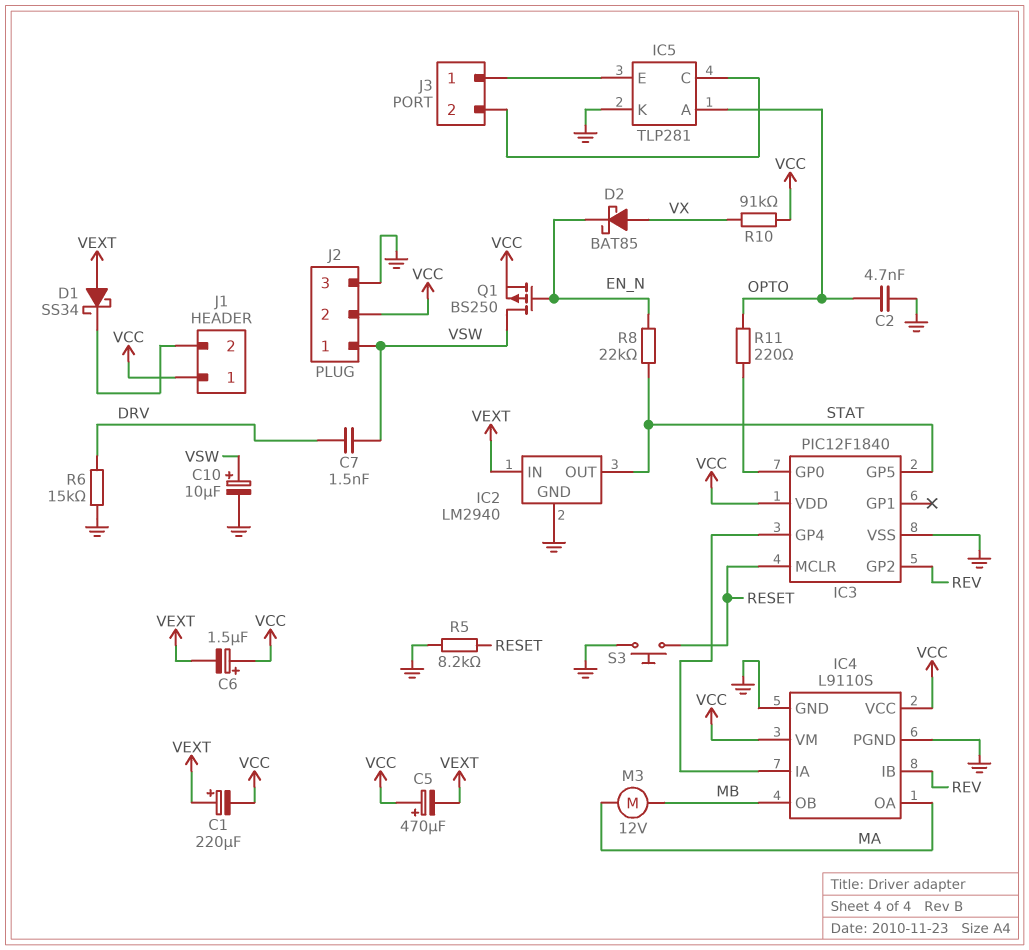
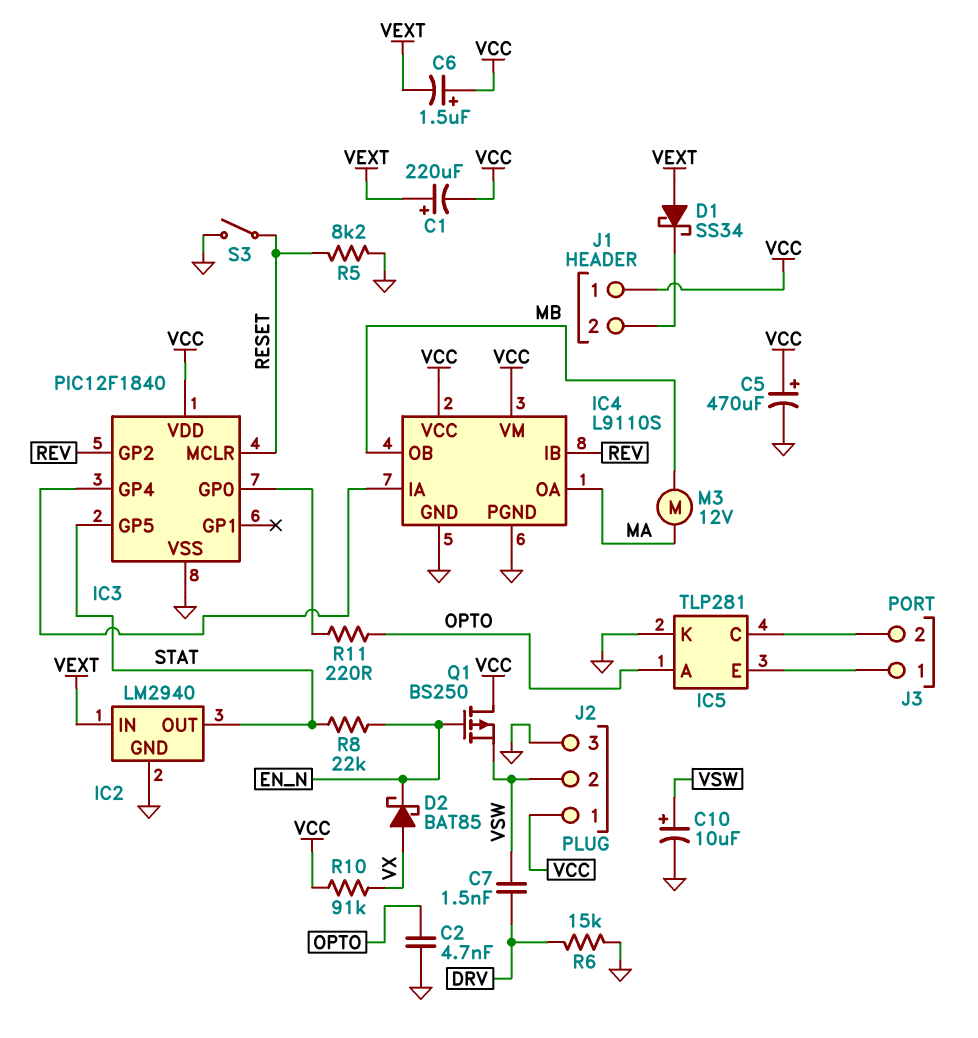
C5: 470uF (plus VCC, minus VEXT) -> 470uF (plus VCC, minus GND)
J2 pin 1: VSW -> VCC
J2 pin 2: VCC -> VSW
Q1: PMOS BS250 (G EN_N, D VSW, S VCC) -> PMOS BS250 (G EN_N, D VCC, S VSW)
S3: button (GND, RESET) -> switch (GND, RESET)

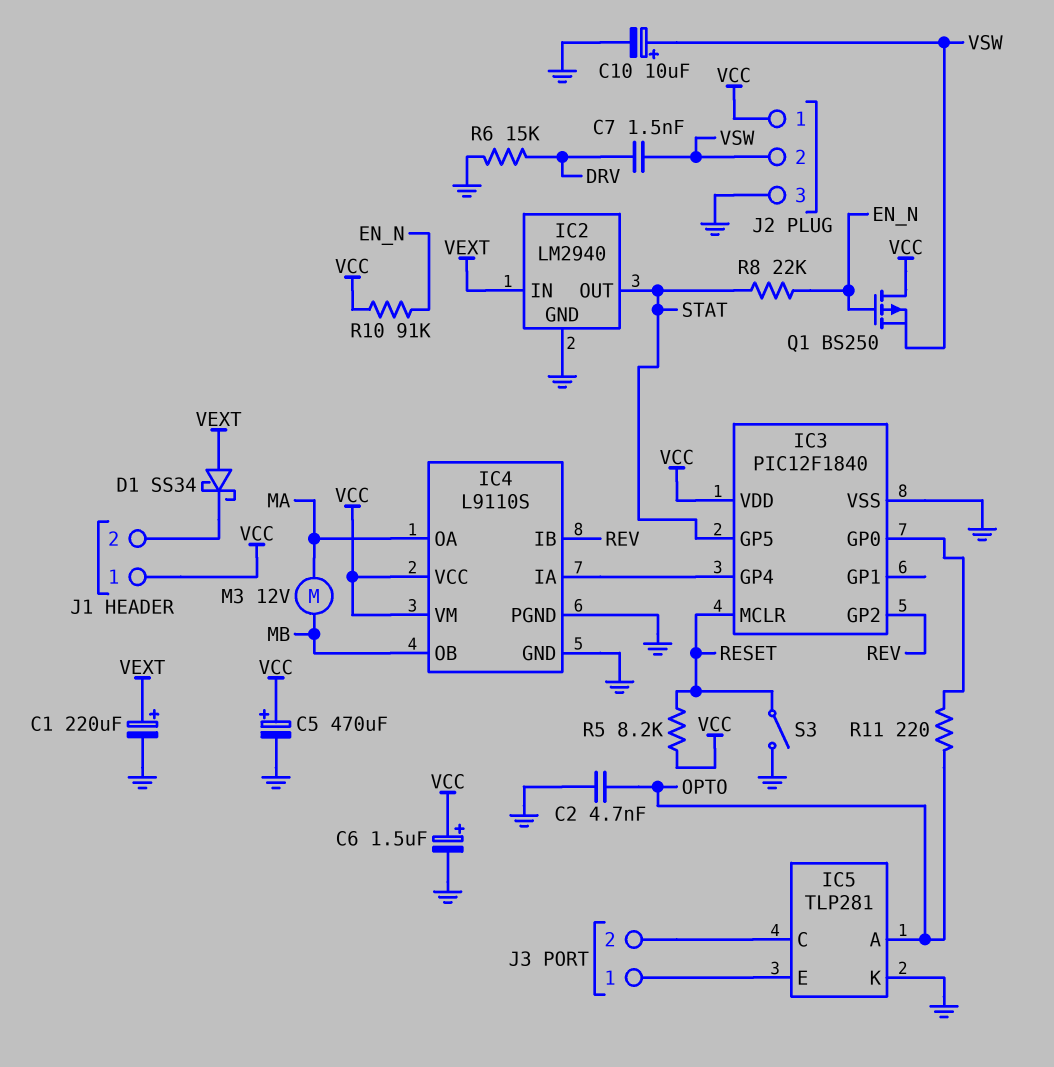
C1: 220uF (plus VEXT, minus VCC) -> 220uF (plus VEXT, minus GND)
C6: 1.5uF (plus VCC, minus VEXT) -> 1.5uF (plus VCC, minus GND)
D2: schottky BAT85 (A VX, K EN_N) -> none
R5: 8.2k (GND, RESET) -> 8.2k (RESET, VCC)
R10: 91k (VCC, VX) -> 91k (EN_N, VCC)

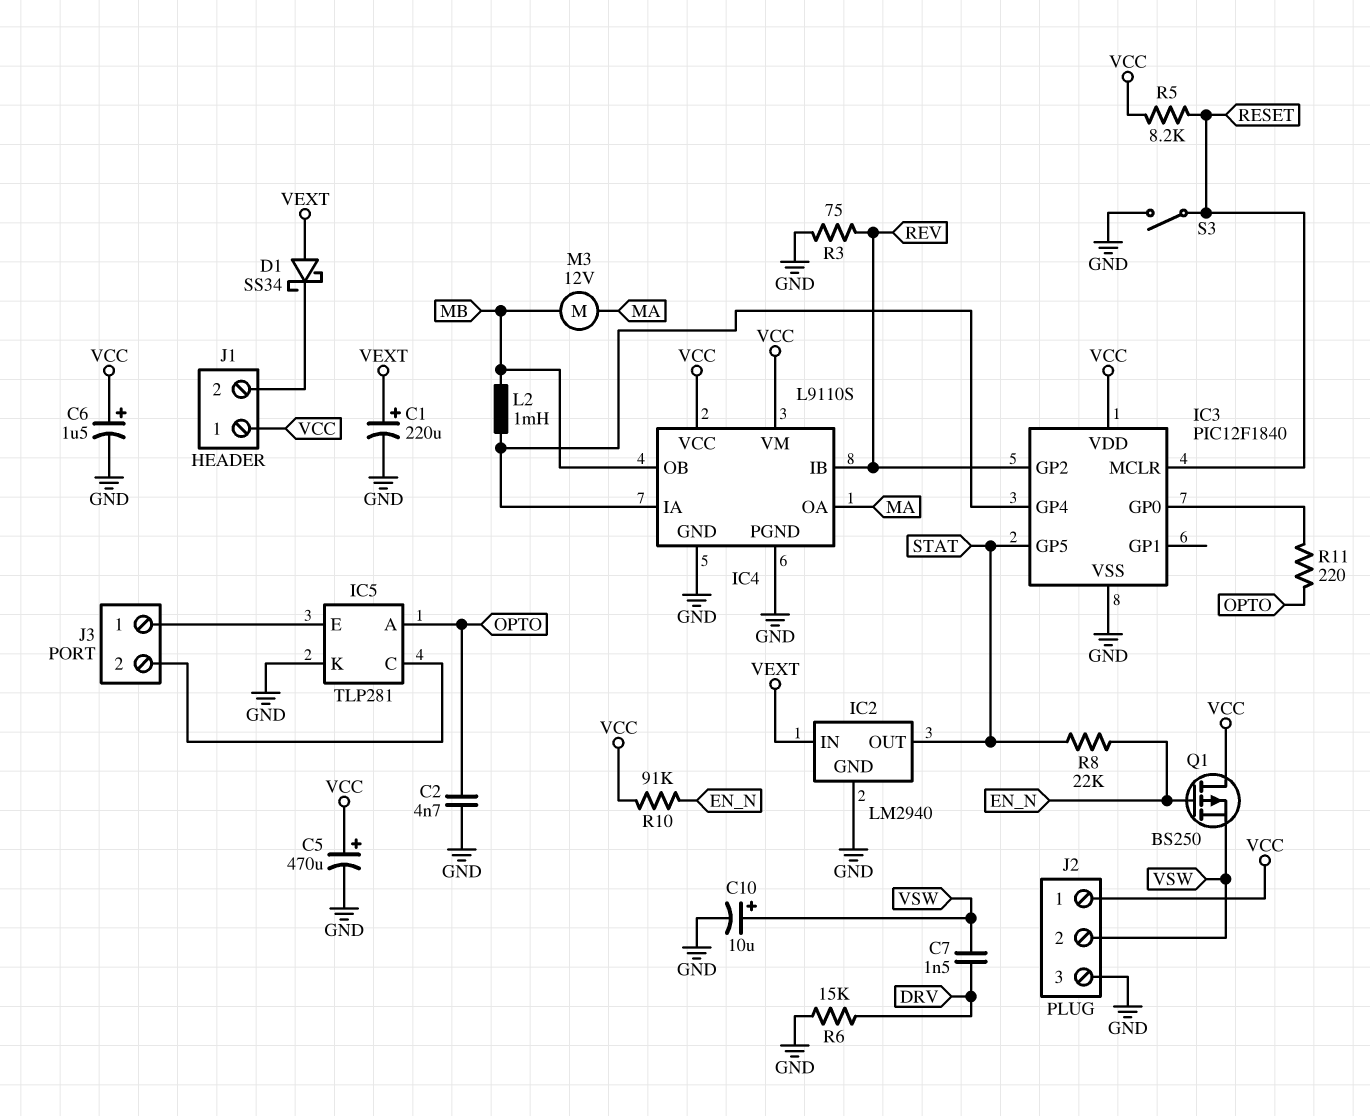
L2: none -> 1mH (IC3/GP4, MB)
R3: none -> 75 (GND, REV)

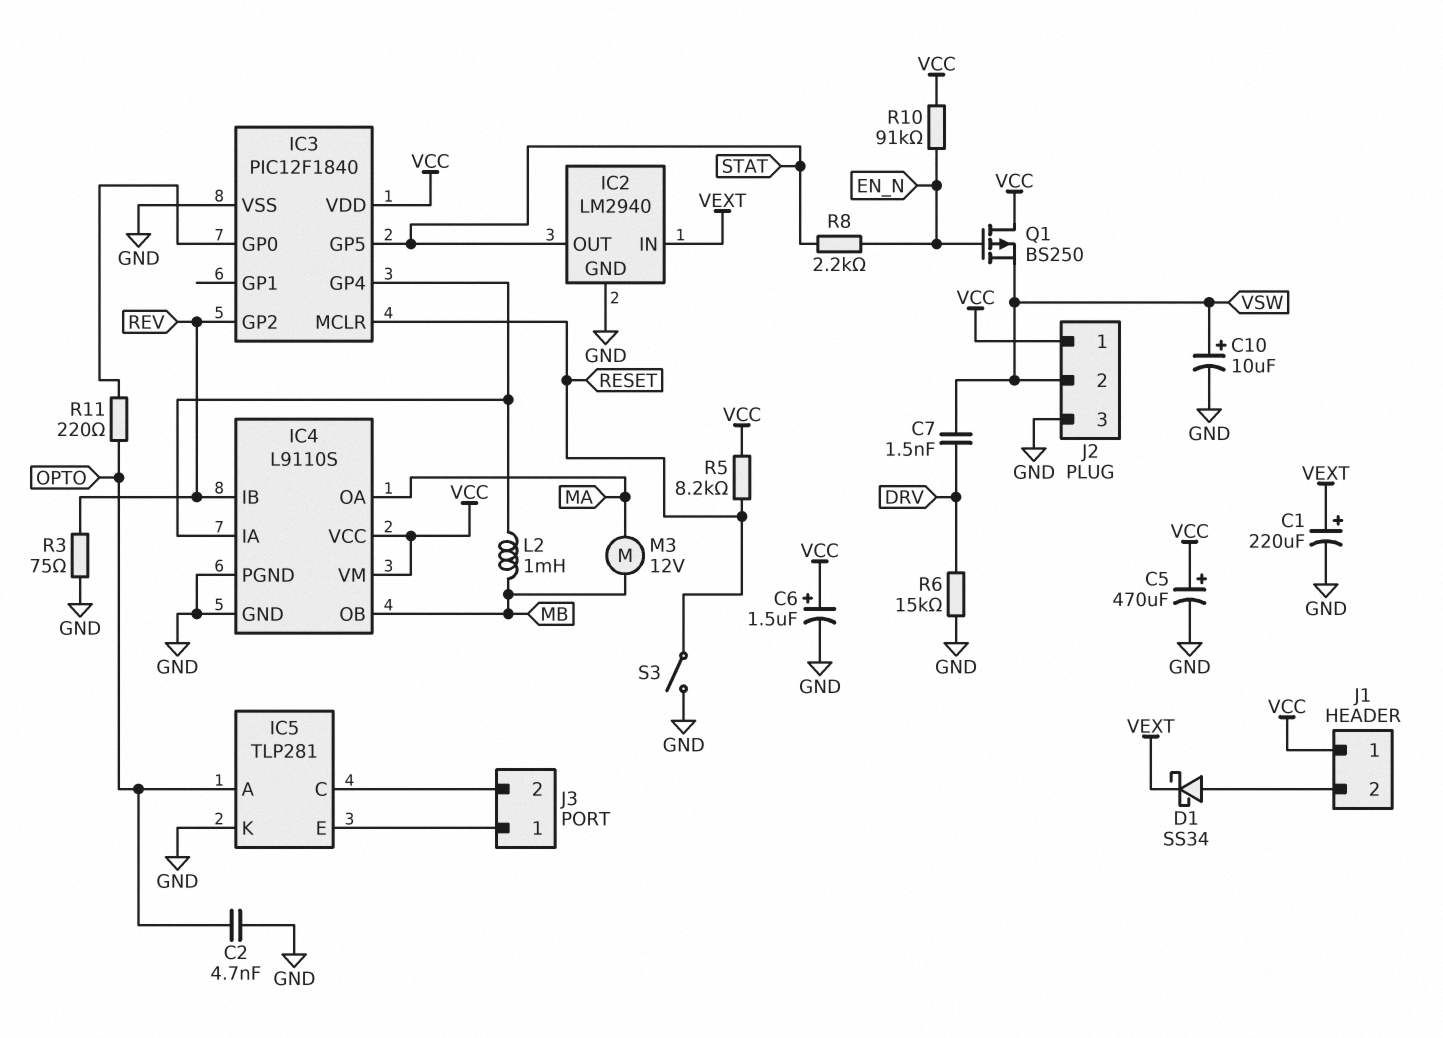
D1: schottky SS34 (A VEXT, K J1/2) -> schottky SS34 (A J1/2, K VEXT)
R8: 22k (EN_N, STAT) -> 2.2k (EN_N, STAT)

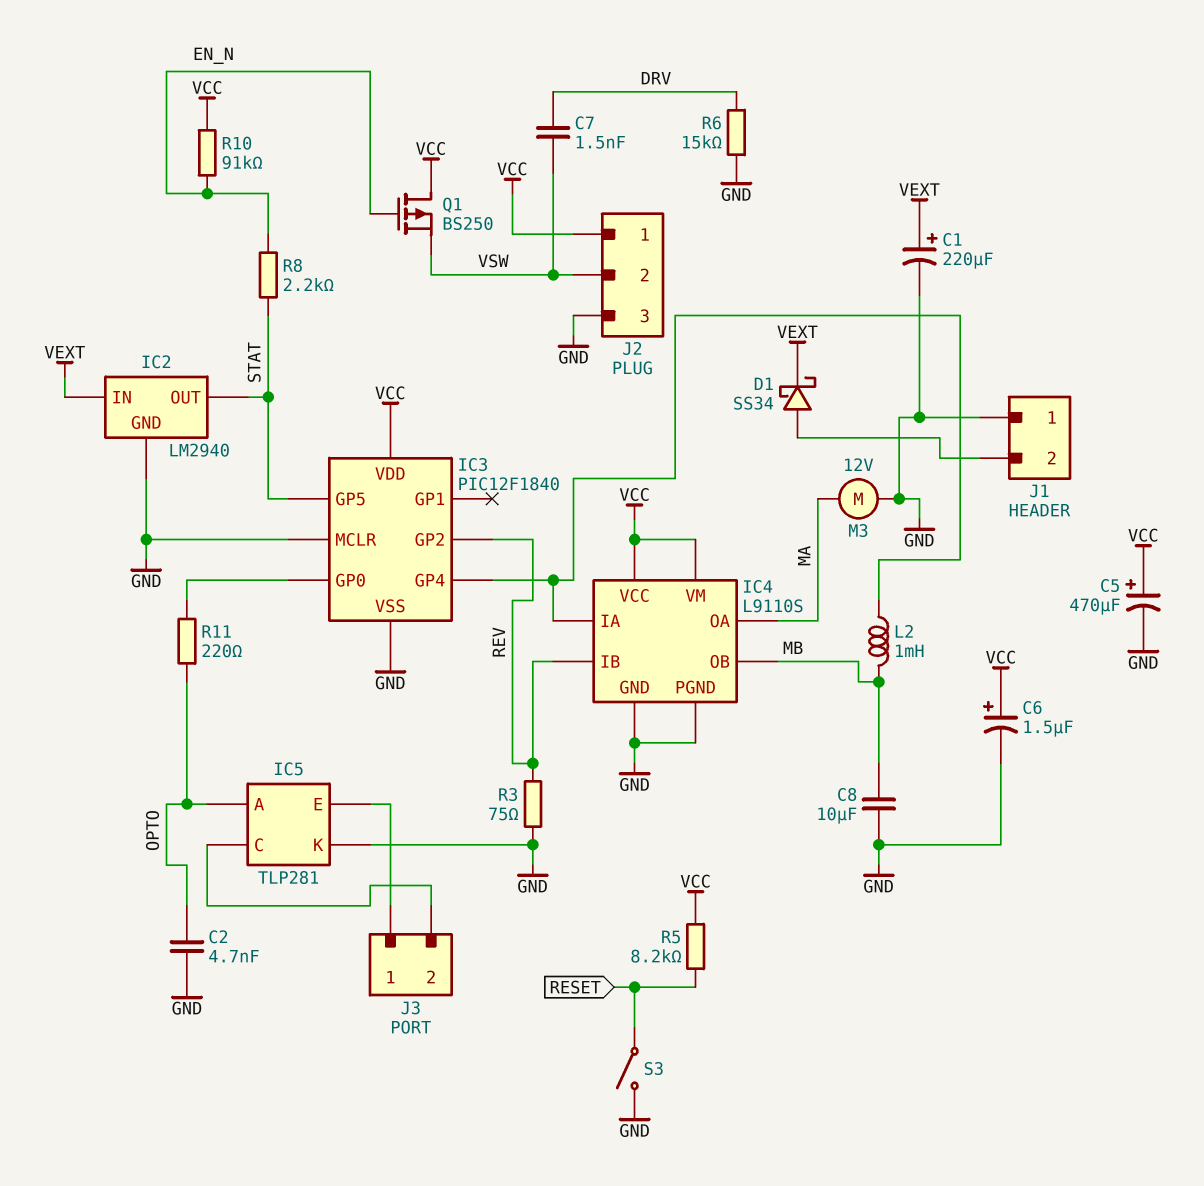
C8: none -> 10uF (GND, MB)
C10: 10uF (plus VSW, minus GND) -> none
IC3 pin MCLR: RESET -> GND
J1 pin 1: VCC -> GND
M3: motor 12V (MA, MB) -> motor 12V (GND, MA)

